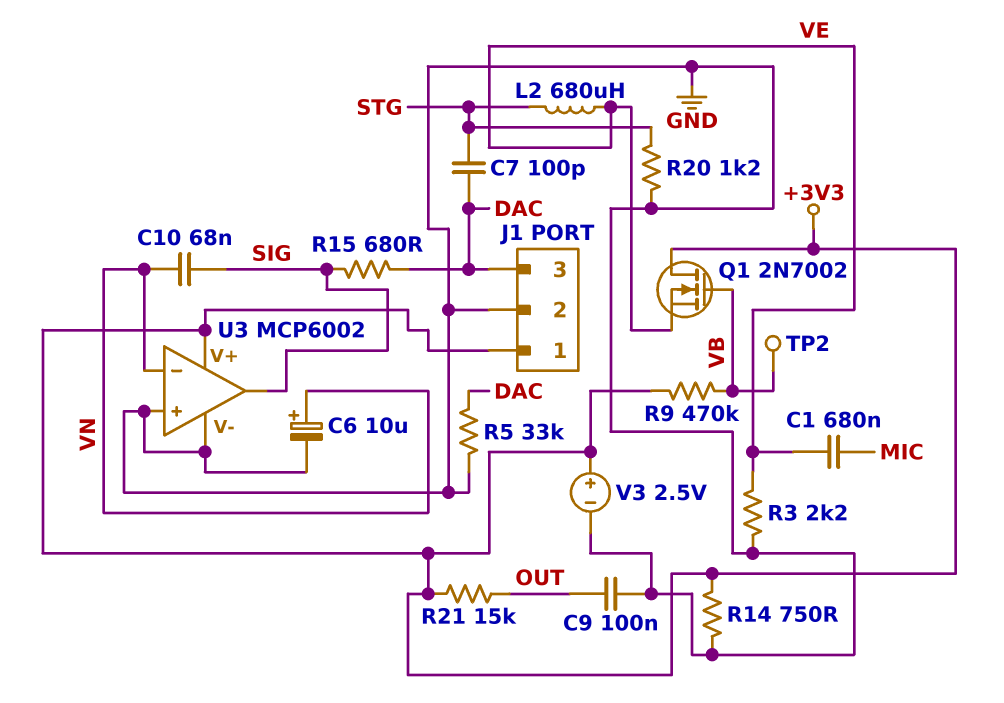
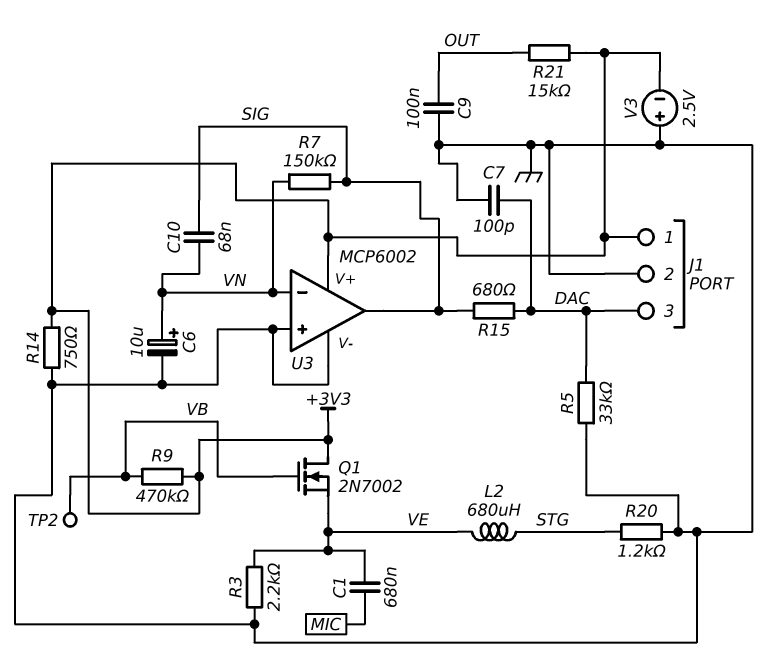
C7: 100pF (DAC, STG) -> 100pF (DAC, GND)
R7: none -> 150k (SIG, VN)
V3: 2.5V (plus +3V3, minus GND) -> 2.5V (plus GND, minus +3V3)

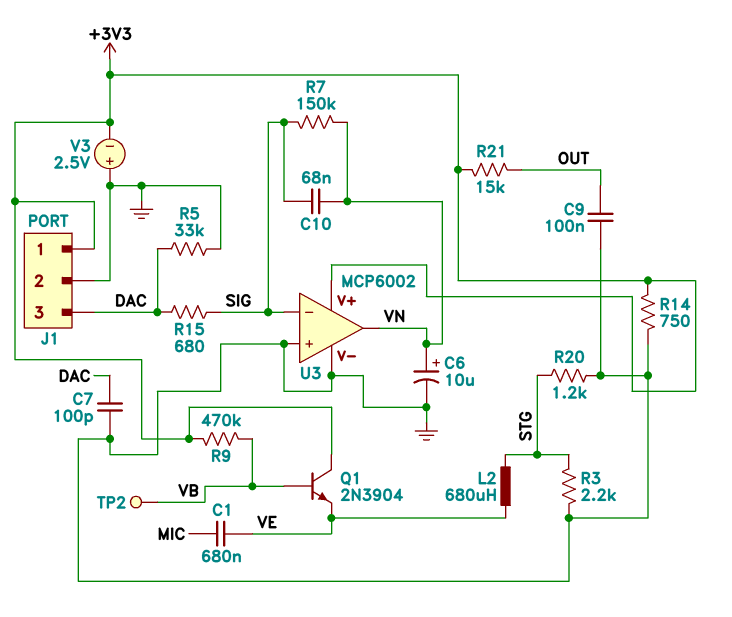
Q1: NMOS 2N7002 (G VB, D +3V3, S VE) -> NPN 2N3904 (B VB, C +3V3, E VE)
R3: 2.2k (GND, VE) -> 2.2k (GND, STG)
U3 pin in-: VN -> SIG
U3 pin out: SIG -> VN

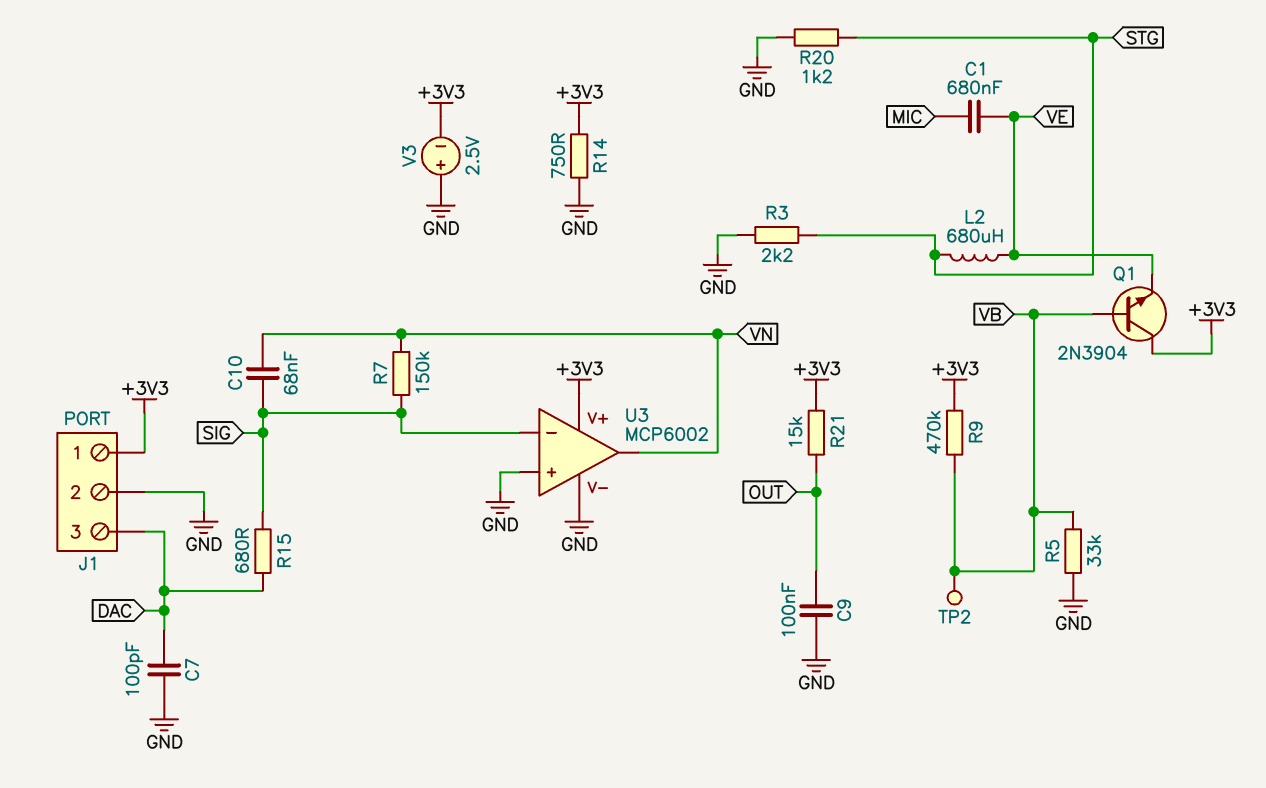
C6: 10uF (plus VN, minus GND) -> none
R5: 33k (DAC, GND) -> 33k (GND, VB)

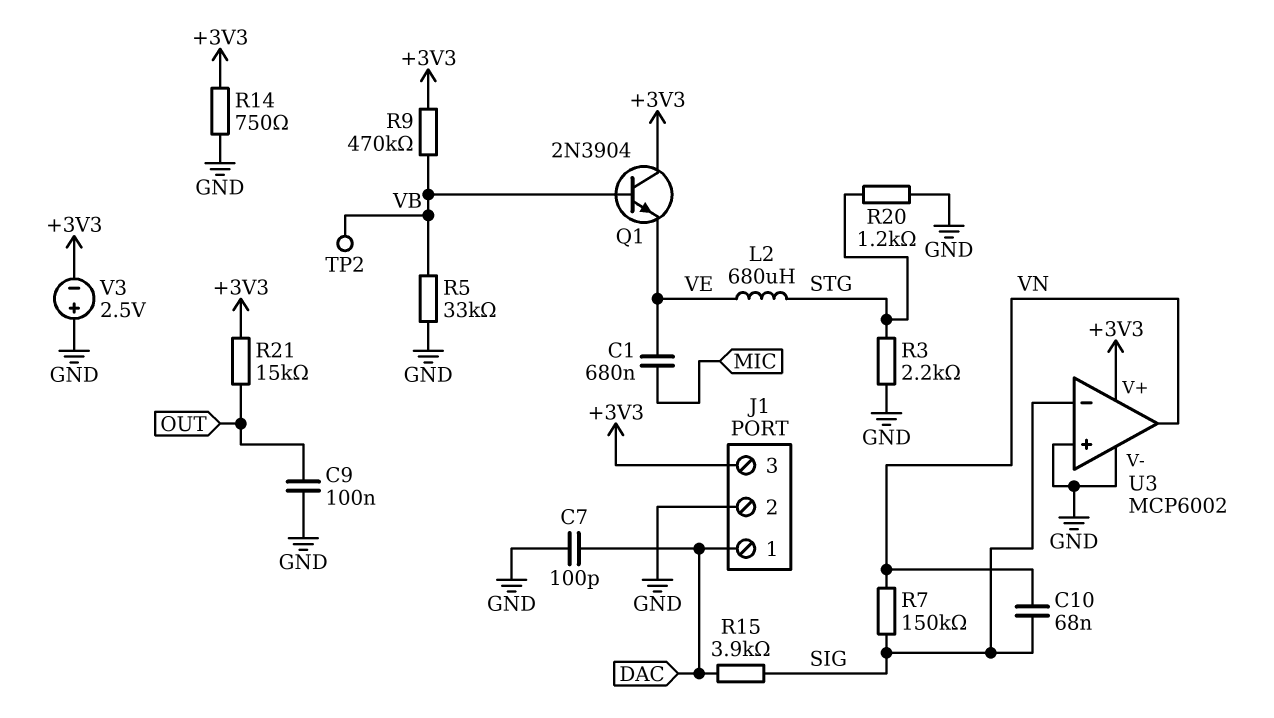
J1 pin 1: +3V3 -> DAC
J1 pin 3: DAC -> +3V3
R15: 680 (DAC, SIG) -> 3.9k (DAC, SIG)

